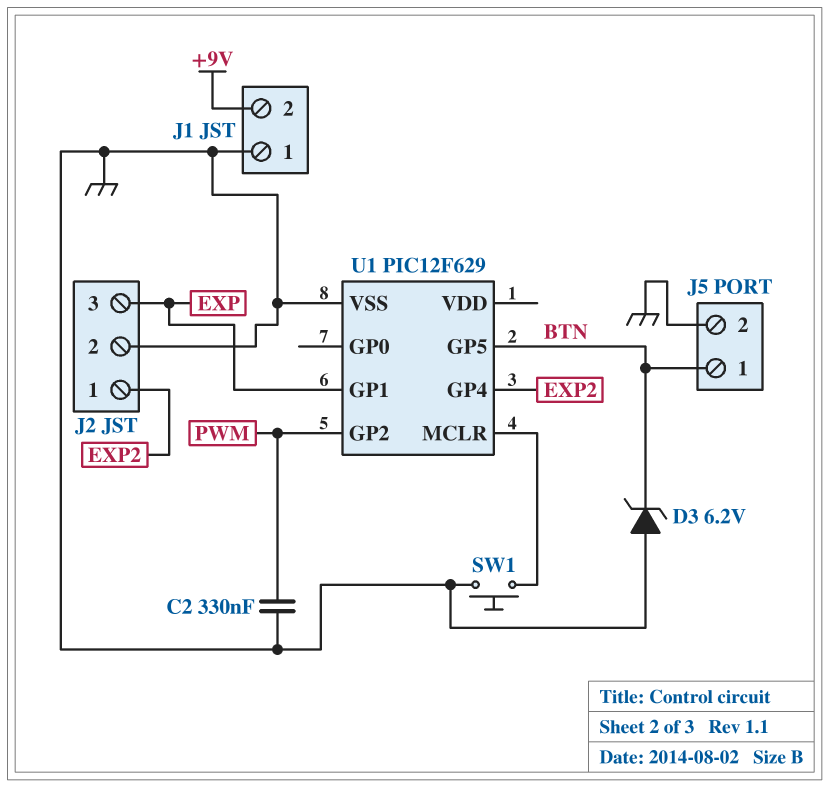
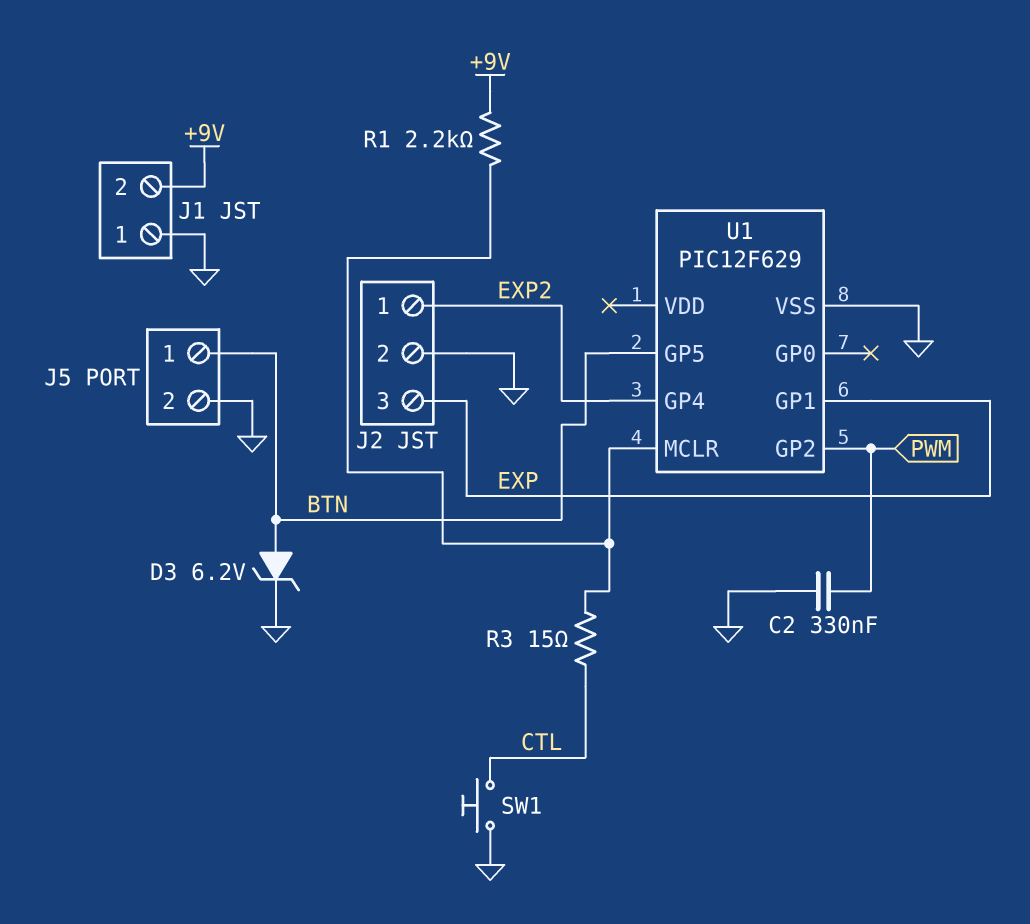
D3: zener 6.2V (A GND, K BTN) -> zener 6.2V (A BTN, K GND)
R1: none -> 2.2k (+9V, U1/MCLR)
R3: none -> 15 (CTL, U1/MCLR)
SW1: button (GND, U1/MCLR) -> button (CTL, GND)

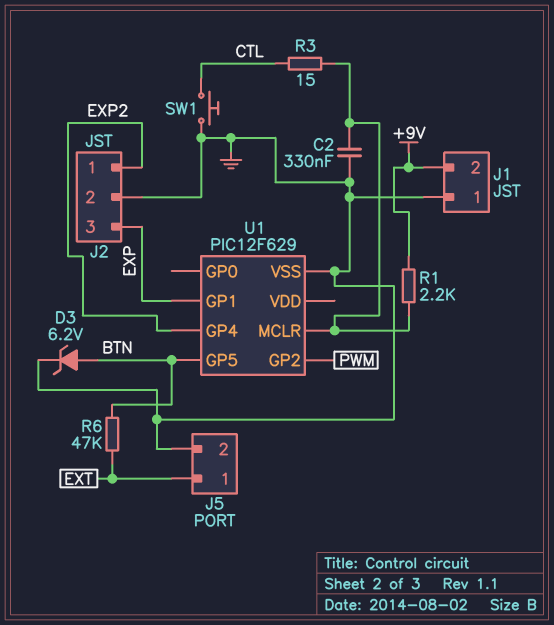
C2: 330nF (GND, PWM) -> 330nF (GND, U1/MCLR)
J5 pin 1: BTN -> EXT
R6: none -> 47k (BTN, EXT)

